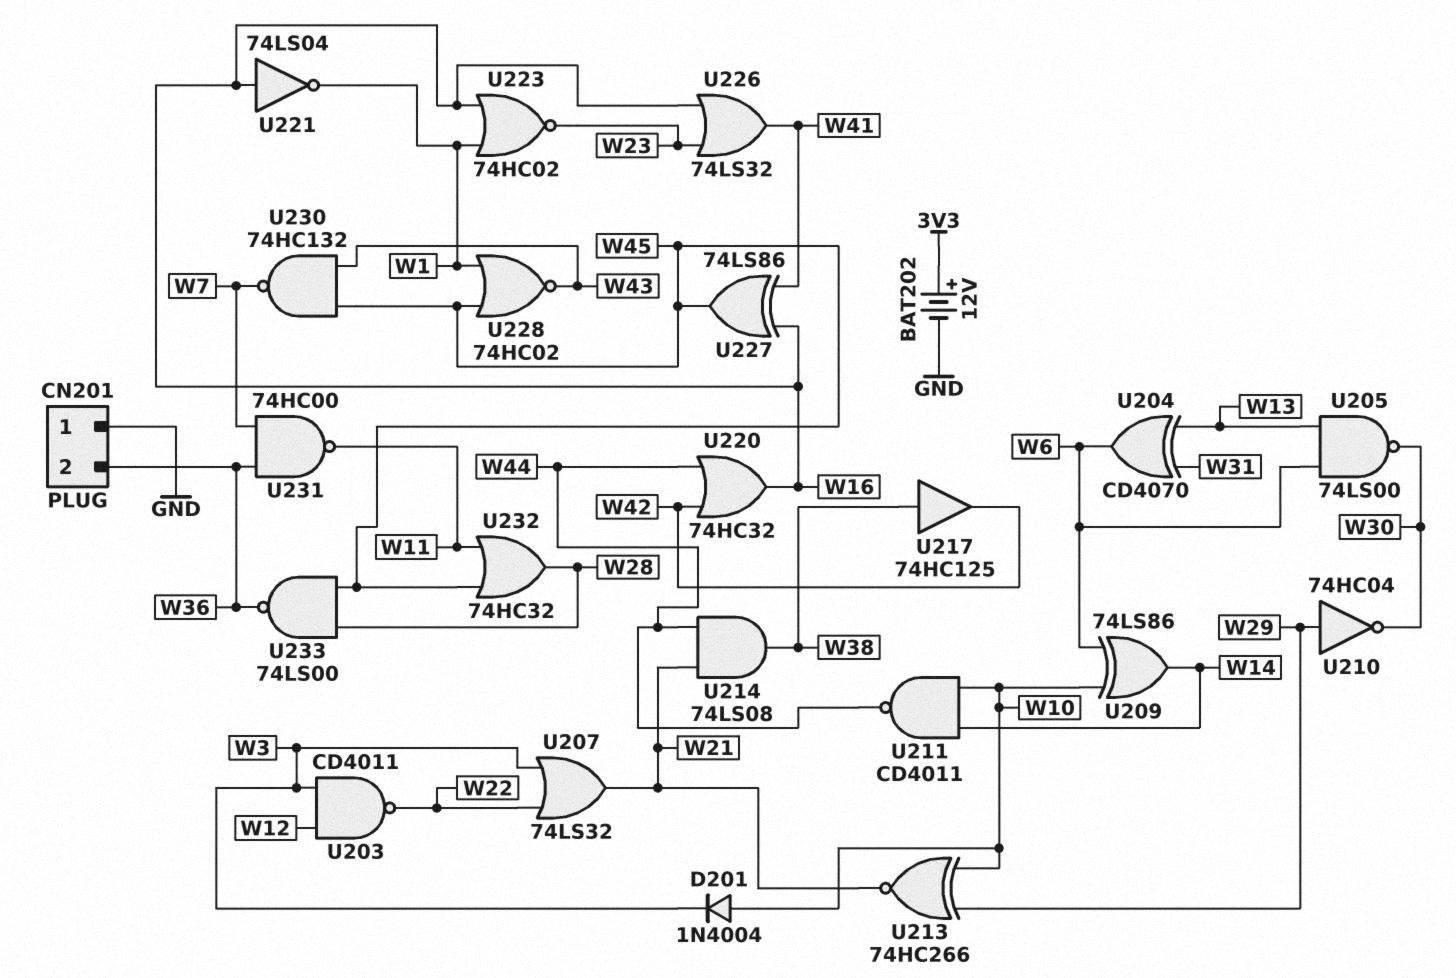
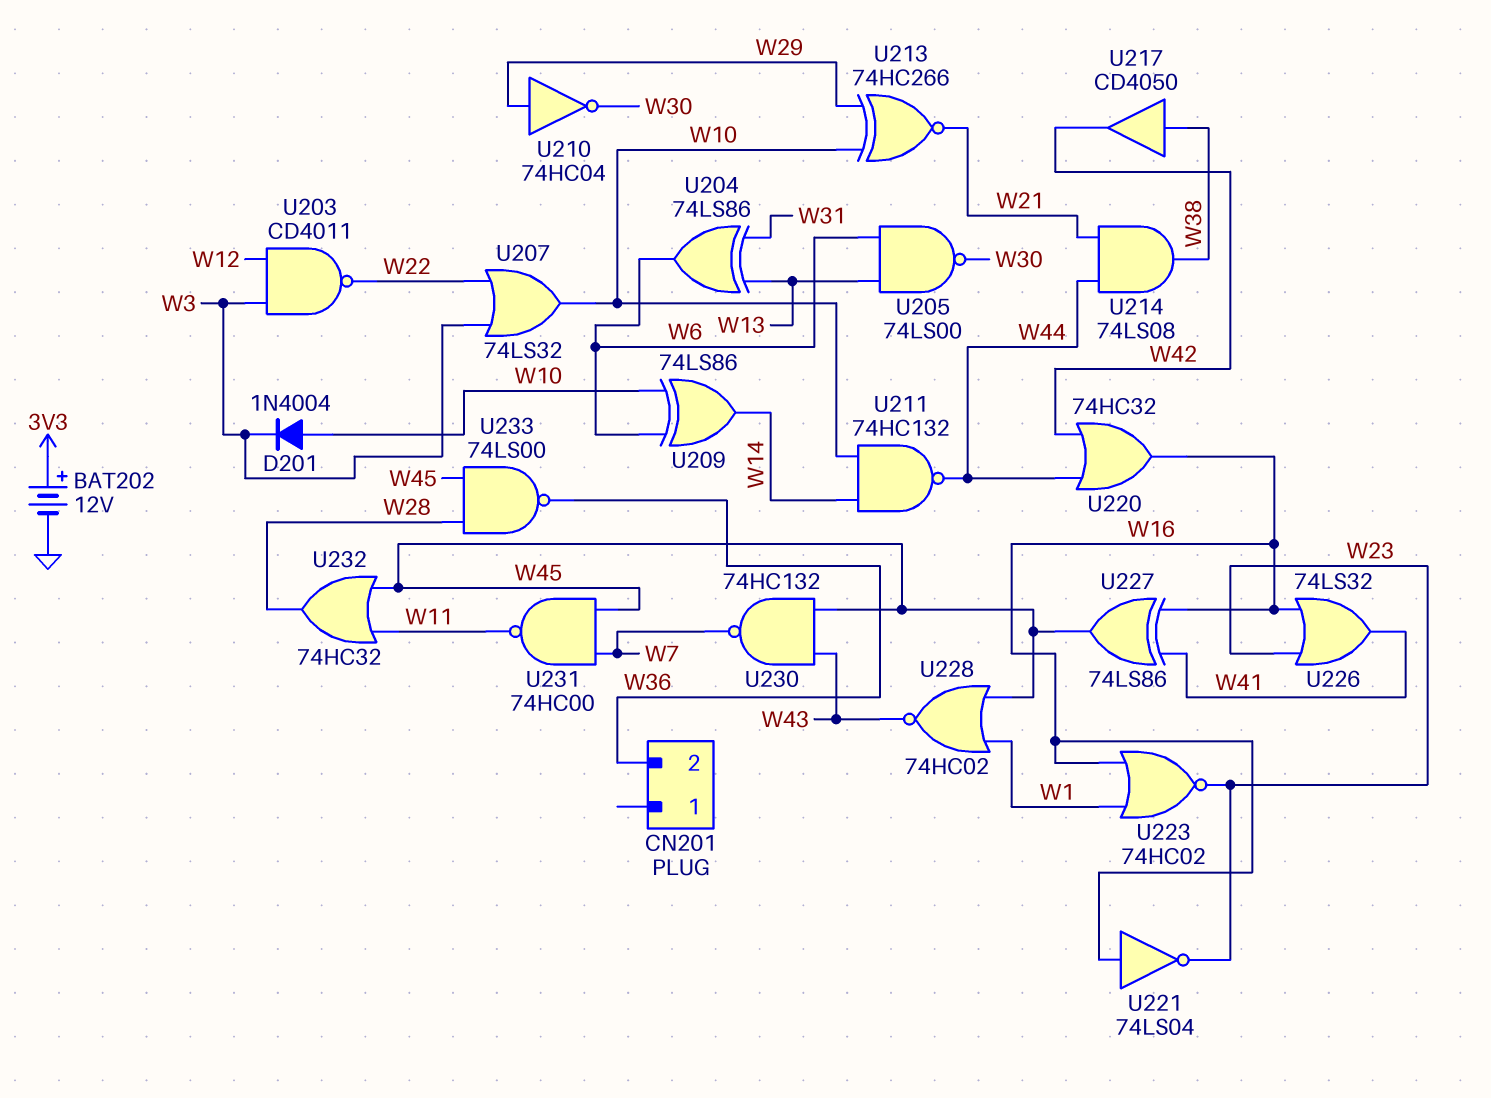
CN201 pin 1: GND -> none
U204: XOR CD4070 (in W13, in W31, out W6) -> XOR 74LS86 (in W13, in W31, out W6)
U207: OR 74LS32 (in W3, in W22, out W21) -> OR 74LS32 (in W3, in W22, out W10)
U211: NAND CD4011 (in W10, in W14, out W44) -> NAND 74HC132 (in W10, in W14, out W44)
U217: buffer 74HC125 (in W38, out W42) -> buffer CD4050 (in W38, out W42)
U221: NOT 74LS04 (in W16, out W1) -> NOT 74LS04 (in W16, out W23)
U231: NAND 74HC00 (in W7, in W36, out W11) -> NAND 74HC00 (in W7, in W45, out W11)

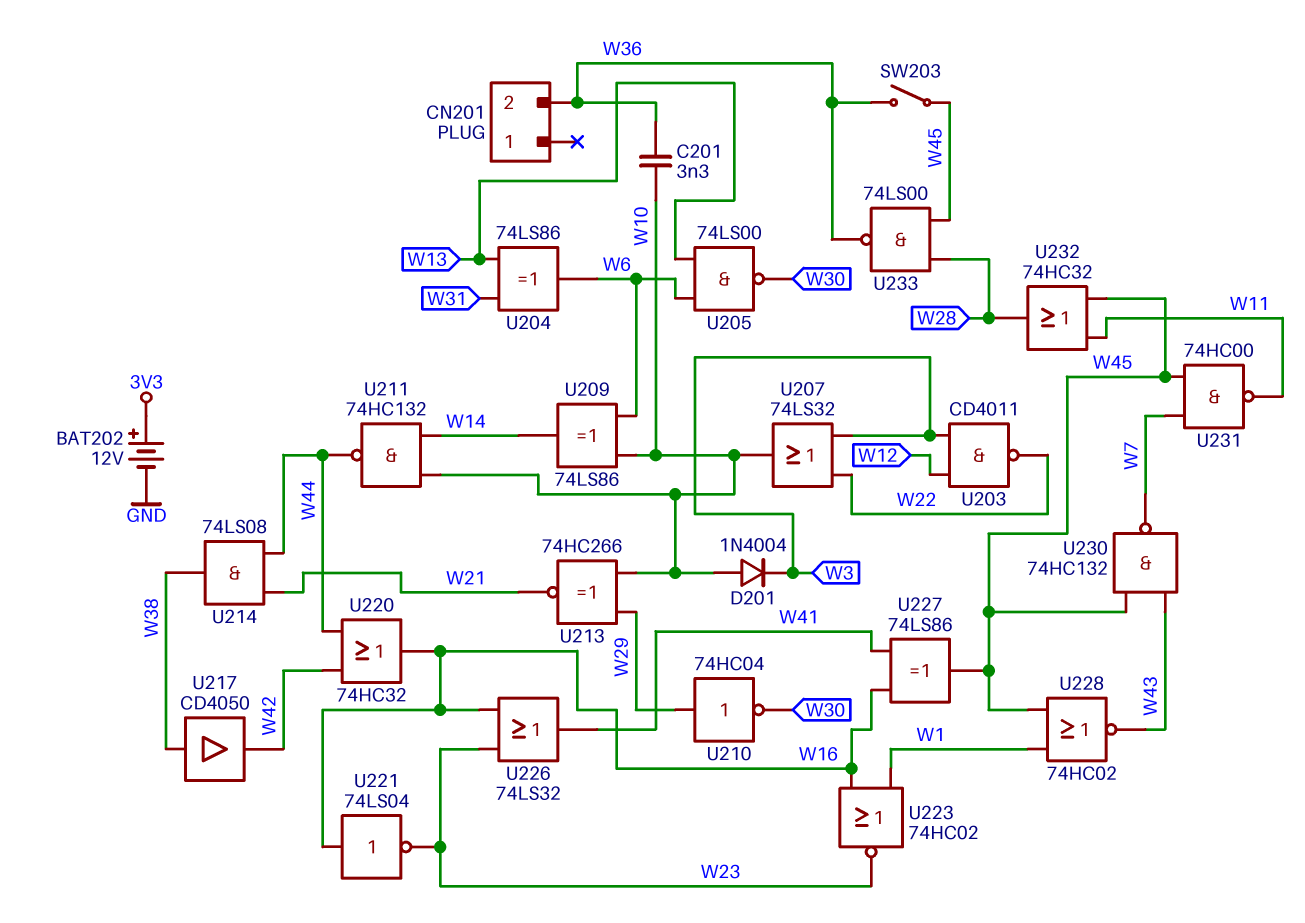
C201: none -> 3.3nF (W10, W36)
SW203: none -> switch (W36, W45)

